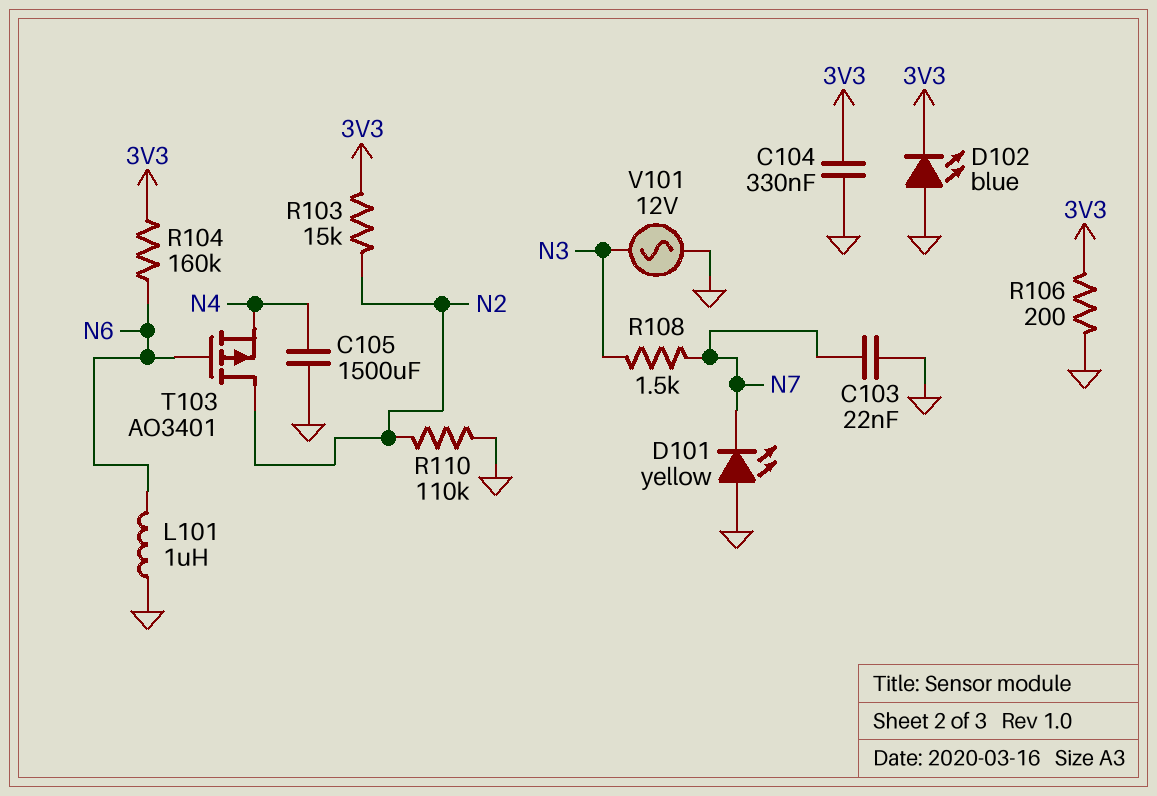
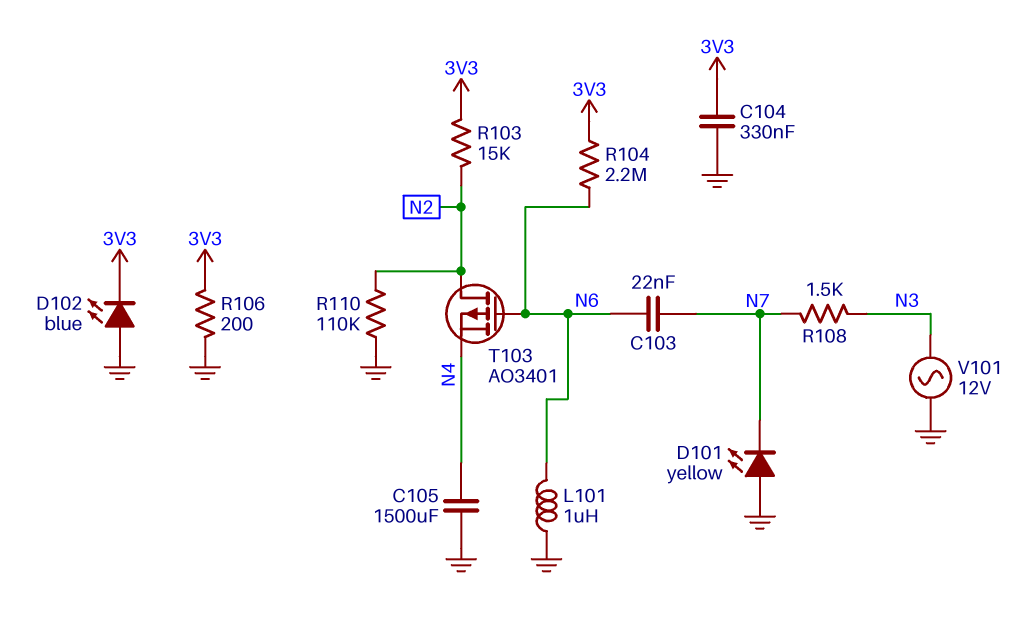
C103: 22nF (GND, N7) -> 22nF (N6, N7)
R104: 160k (3V3, N6) -> 2.2M (3V3, N6)

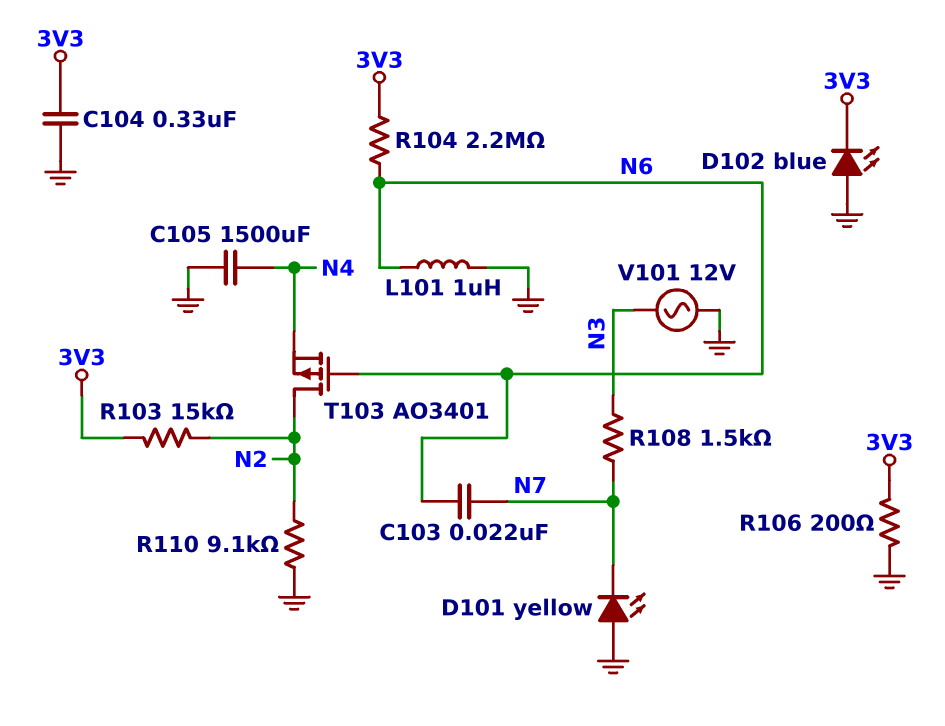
R110: 110k (GND, N2) -> 9.1k (GND, N2)

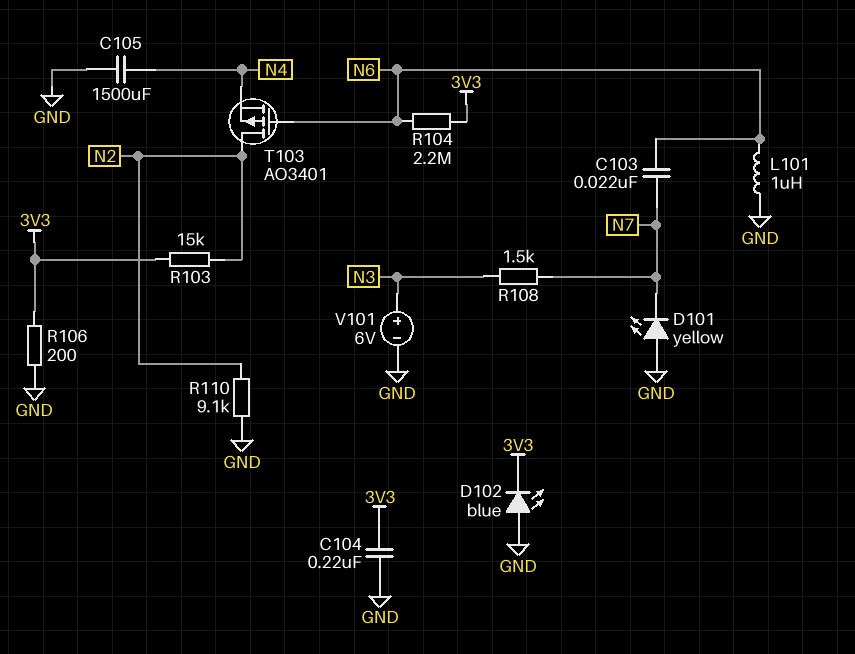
C104: 330nF (3V3, GND) -> 220nF (3V3, GND)
V101: AC 12V (GND, N3) -> 6V (plus N3, minus GND)

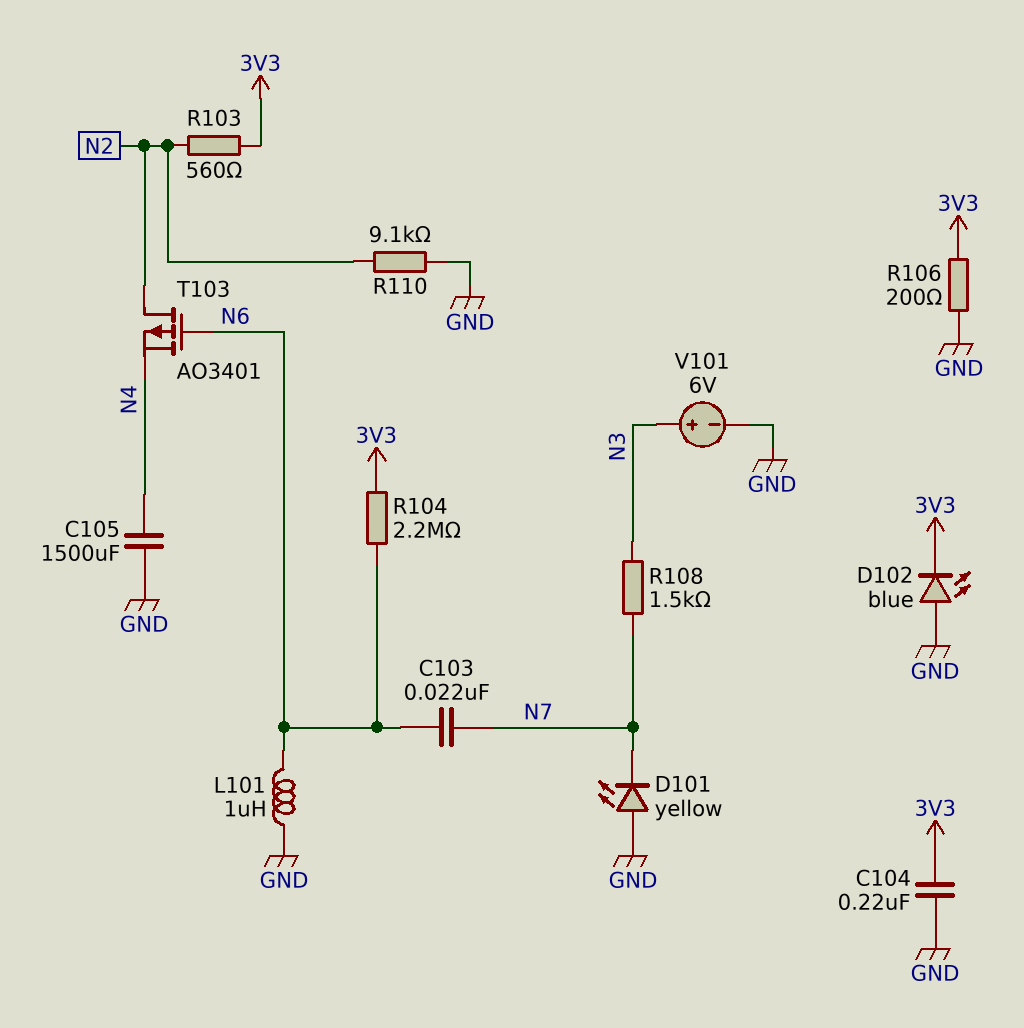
R103: 15k (3V3, N2) -> 560 (3V3, N2)

